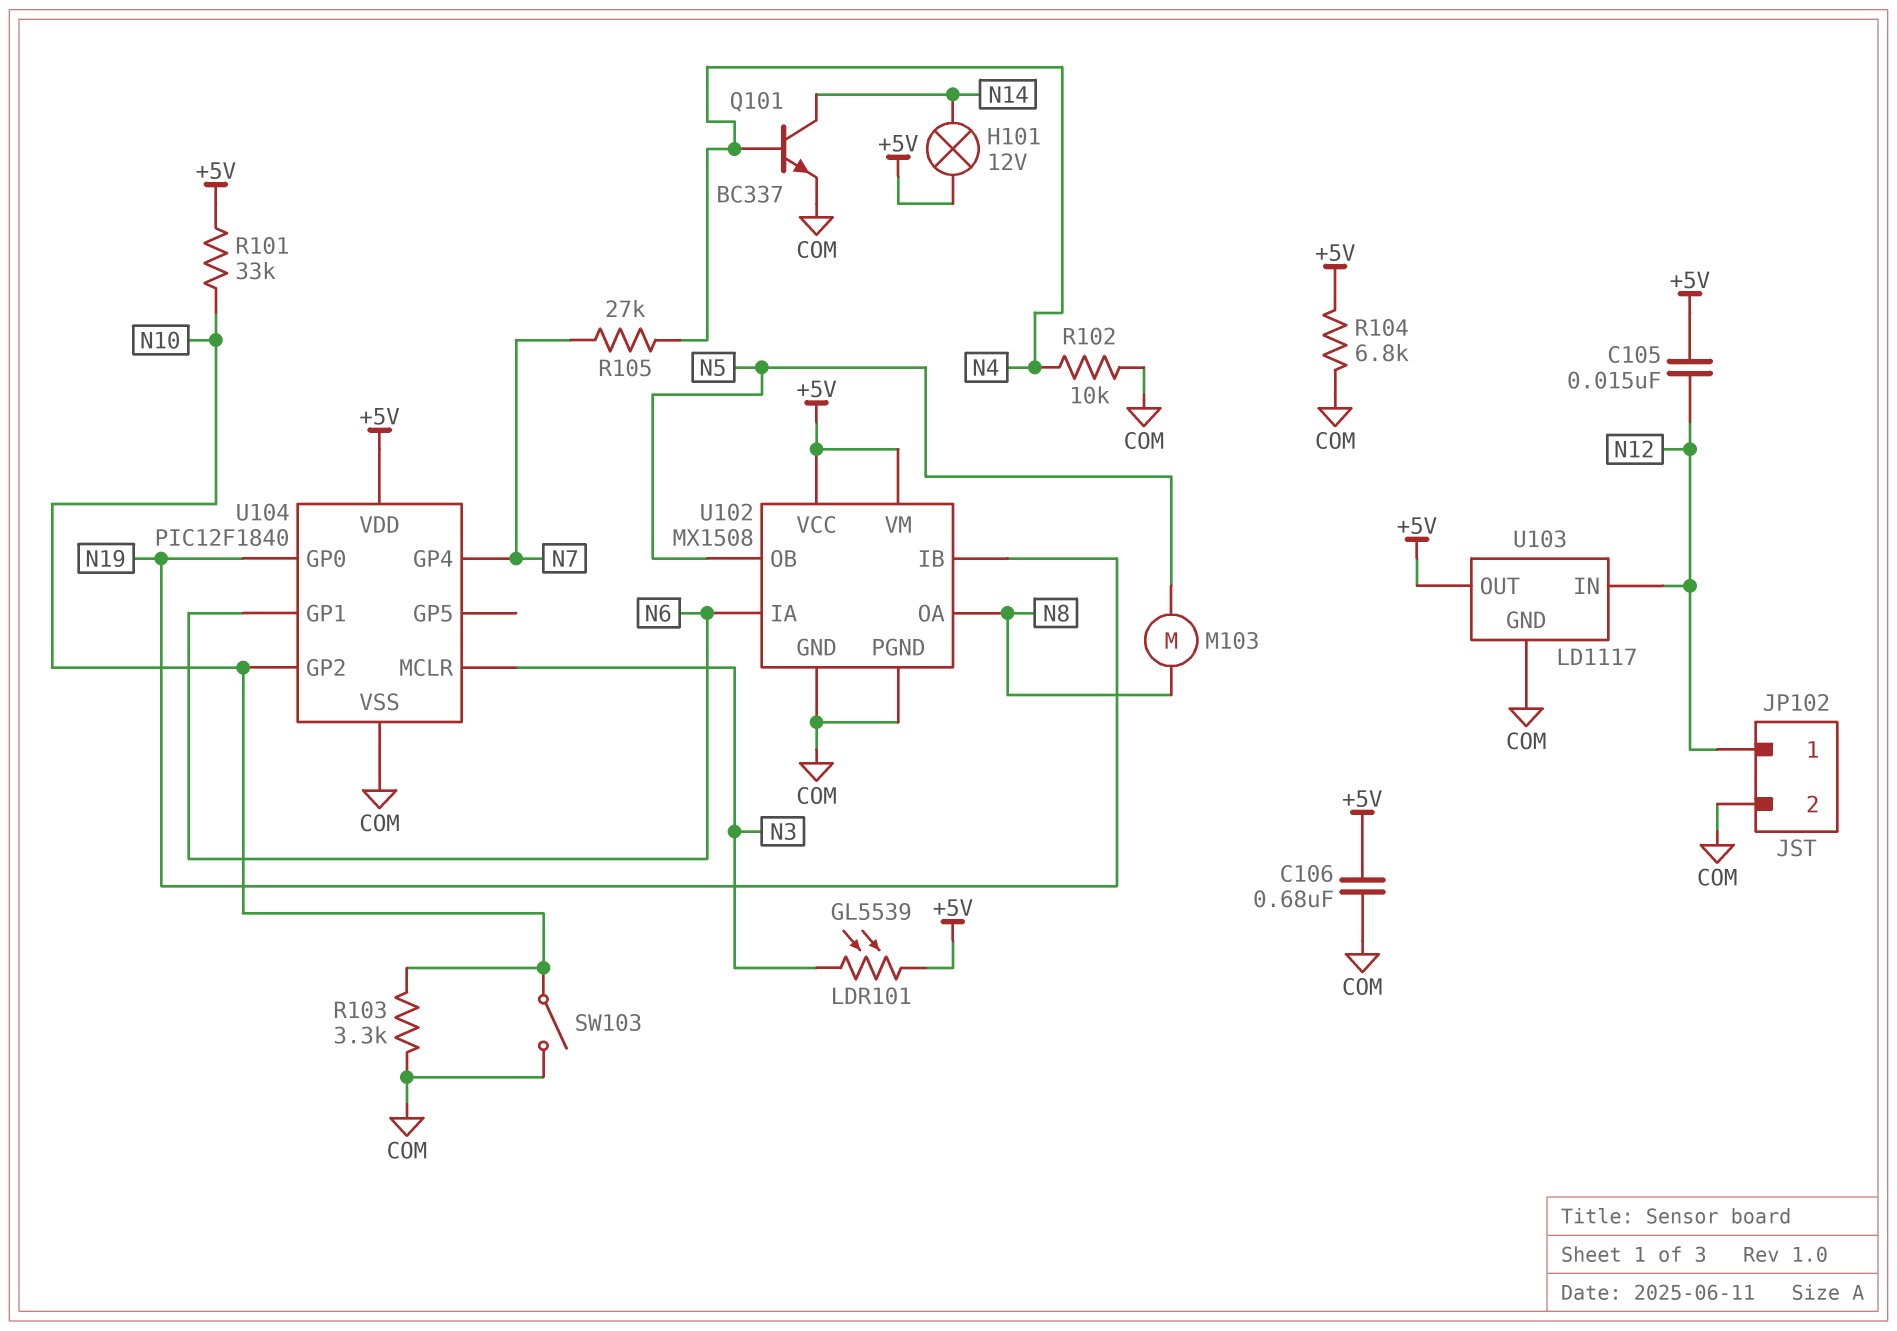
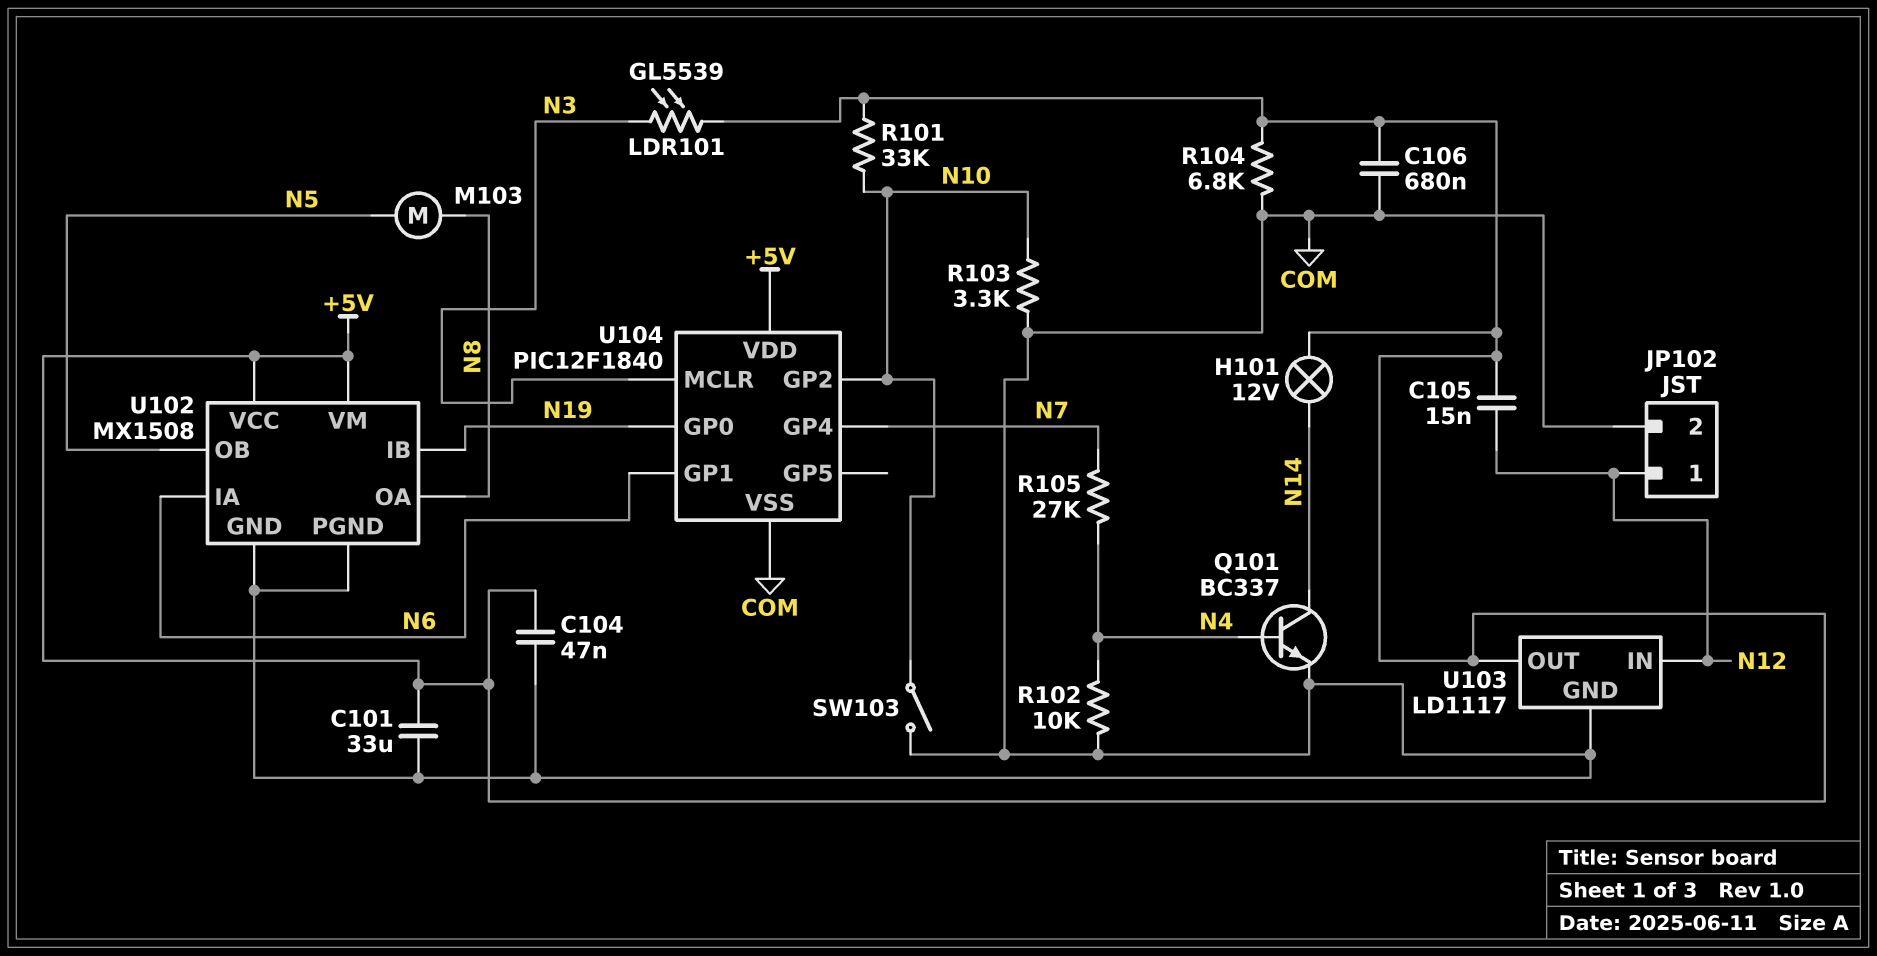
C101: none -> 33uF (+5V, COM)
C104: none -> 47nF (+5V, COM)

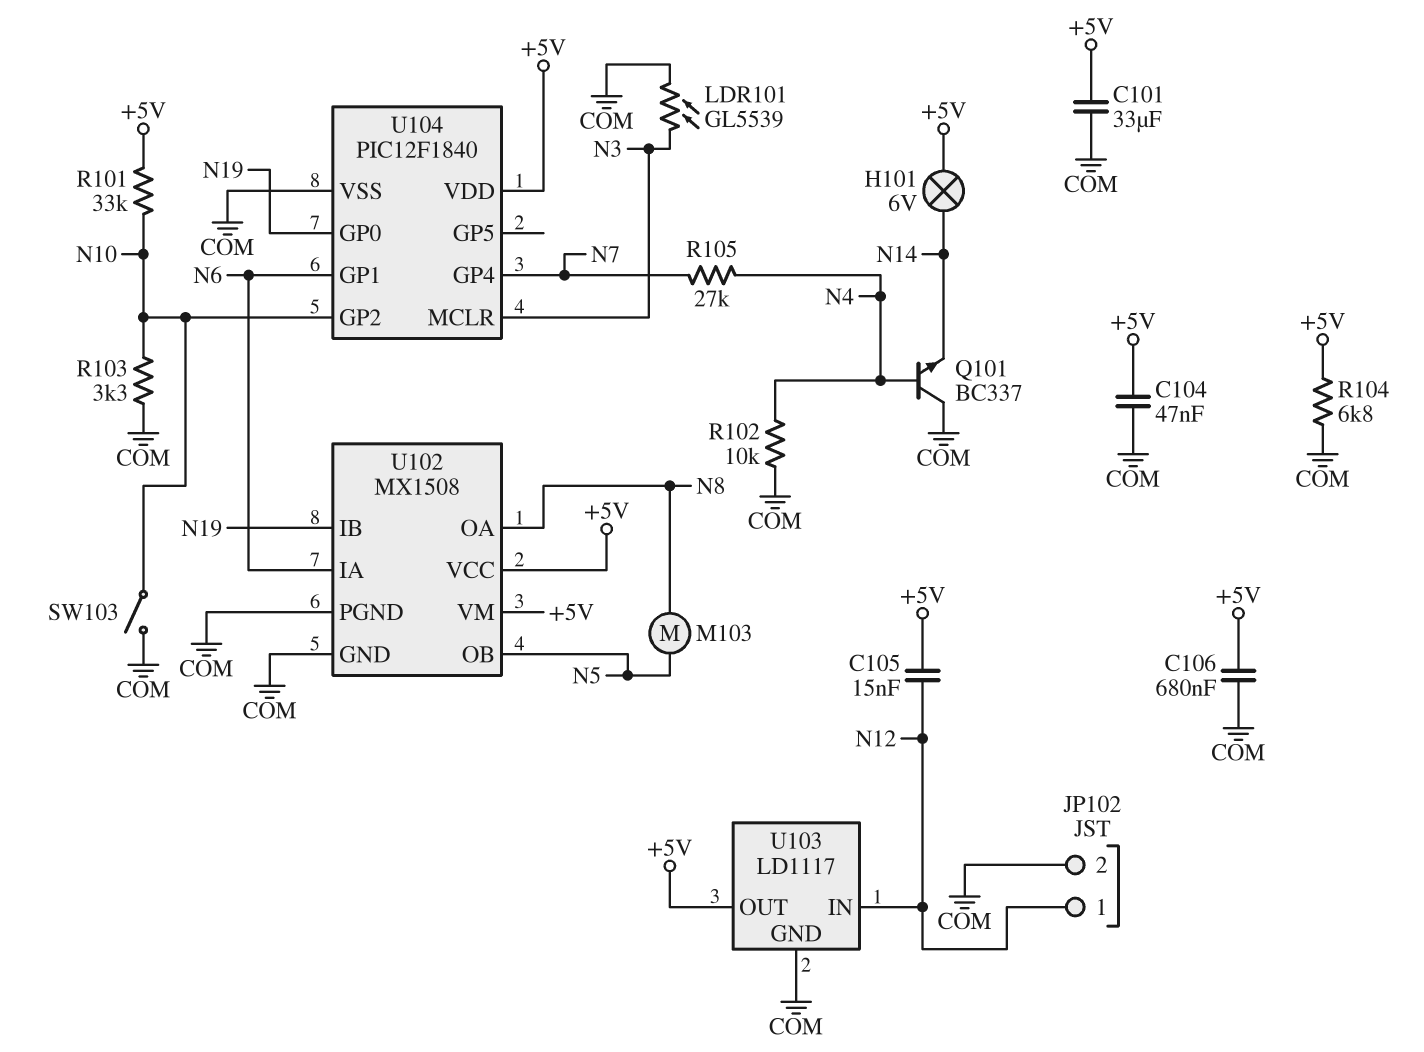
H101: lamp 12V (+5V, N14) -> lamp 6V (+5V, N14)
LDR101: GL5539 (+5V, N3) -> GL5539 (COM, N3)
Q101: NPN BC337 (B N4, C N14, E COM) -> NPN BC337 (B N4, C COM, E N14)

